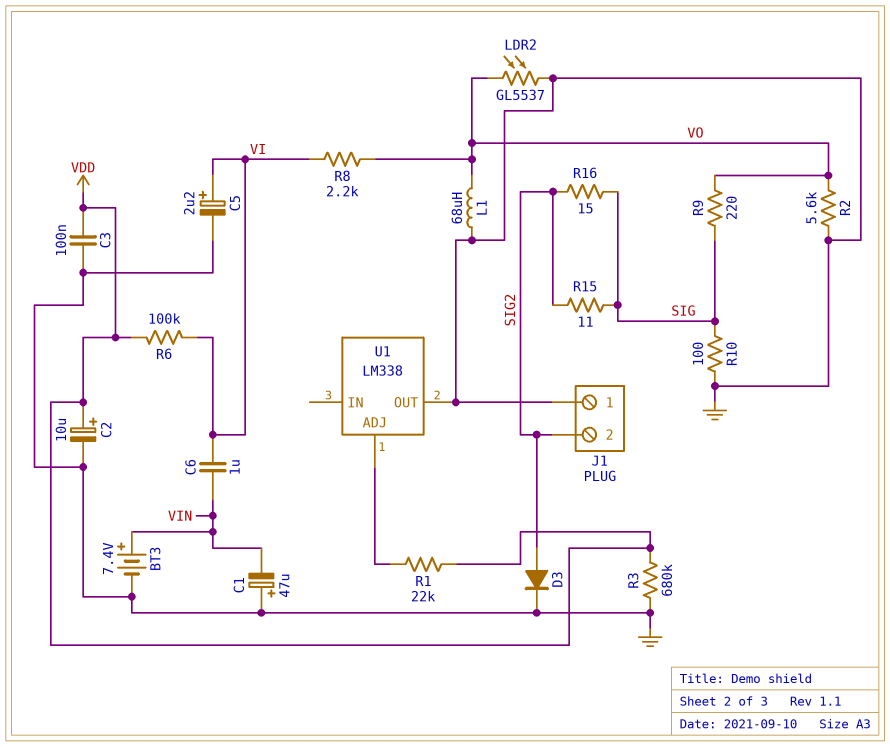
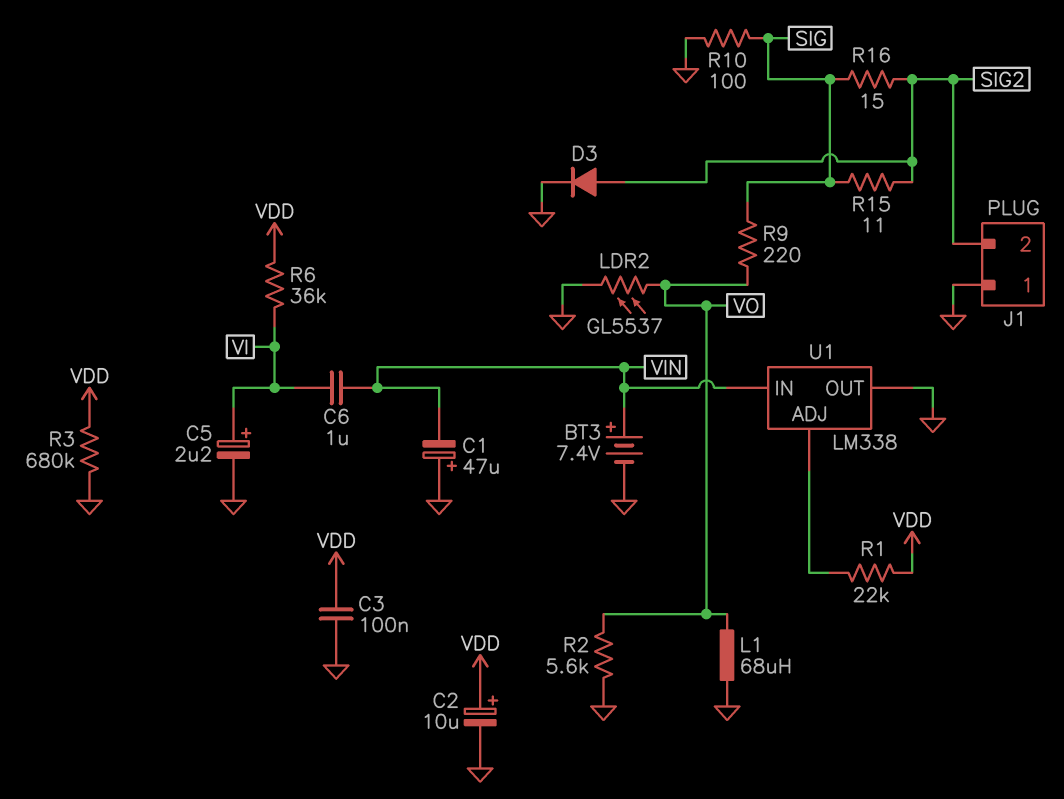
R6: 100k (VDD, VI) -> 36k (VDD, VI)
R8: 2.2k (VI, VO) -> none
U1 pin IN: none -> VIN

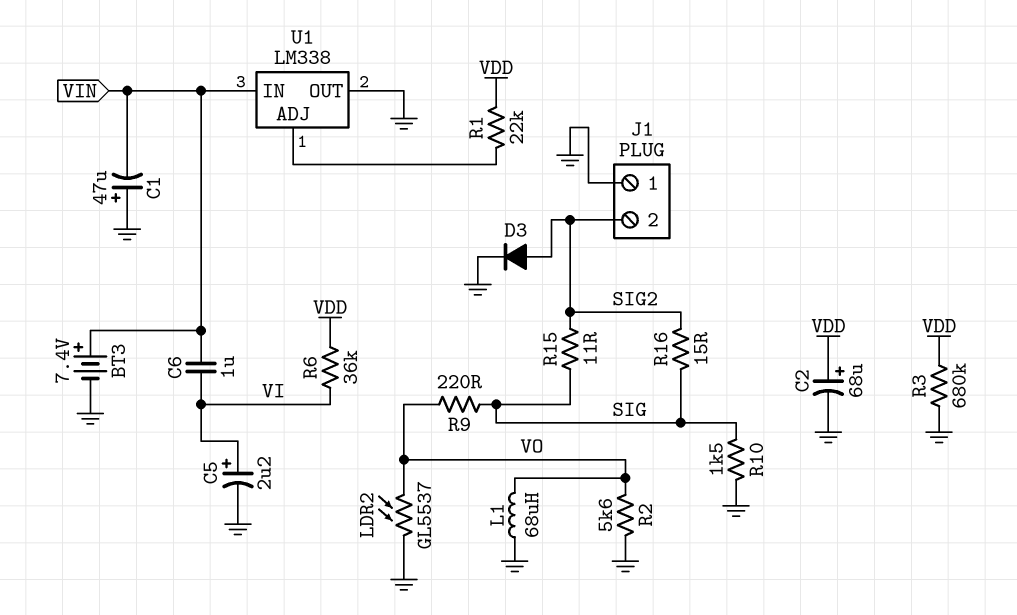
C2: 10uF (plus VDD, minus GND) -> 68uF (plus VDD, minus GND)
C3: 100nF (GND, VDD) -> none
R10: 100 (GND, SIG) -> 1.5k (GND, SIG)

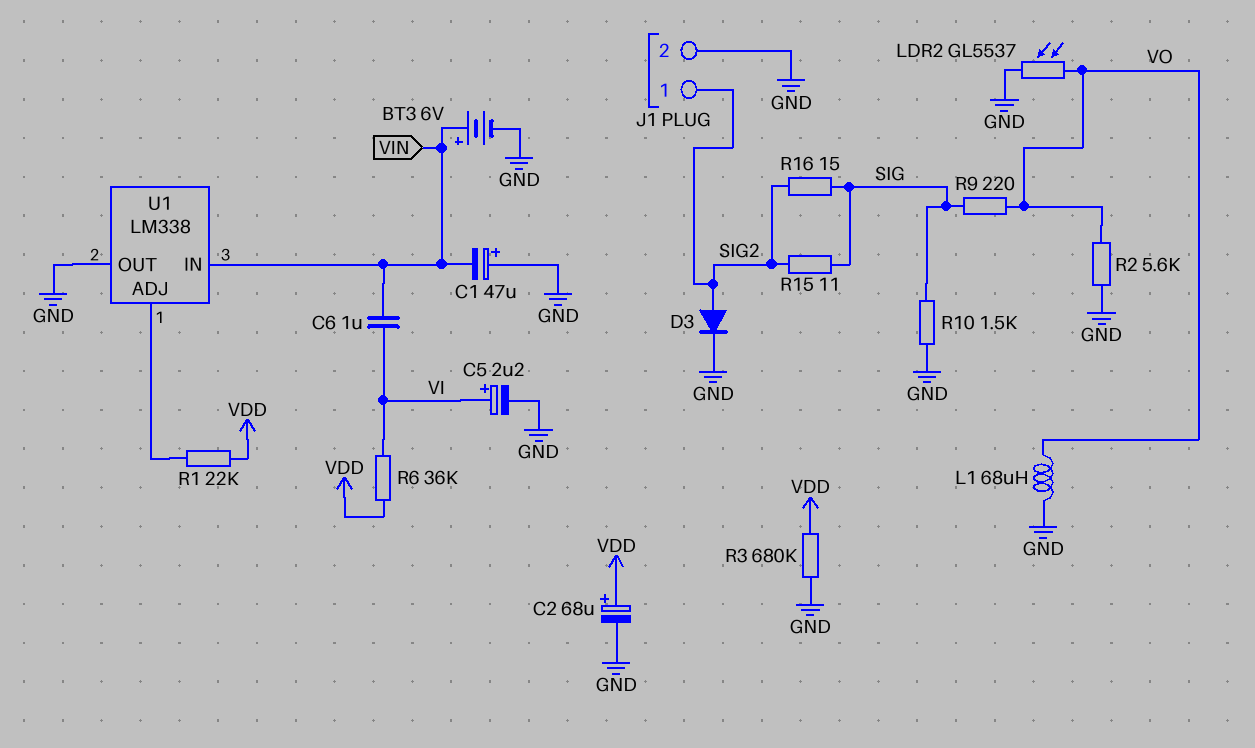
BT3: 7.4V (plus VIN, minus GND) -> 6V (plus VIN, minus GND)
J1 pin 1: GND -> SIG2
J1 pin 2: SIG2 -> GND

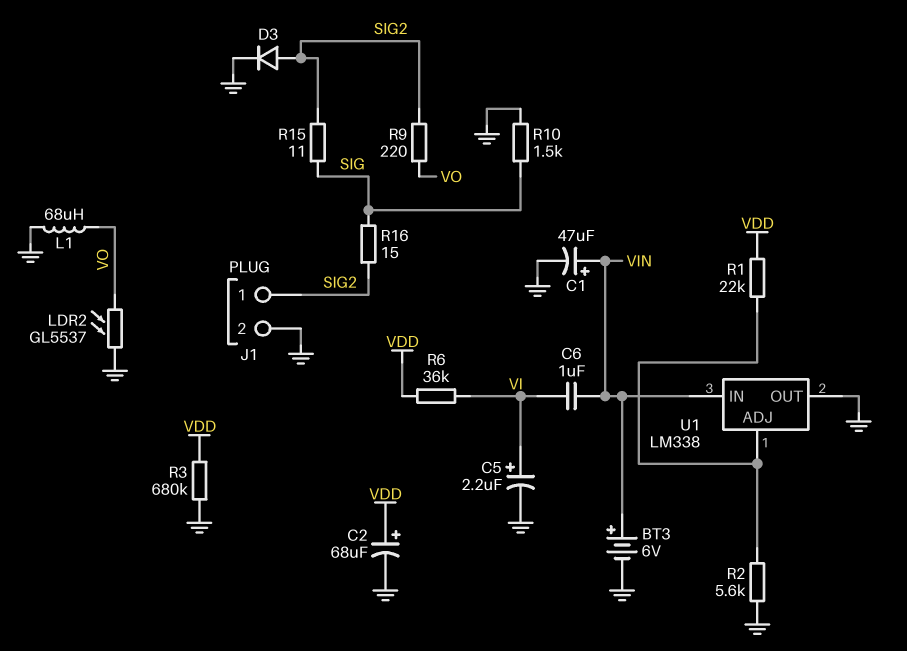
C1: 47uF (plus GND, minus VIN) -> 47uF (plus VIN, minus GND)
R2: 5.6k (GND, VO) -> 5.6k (GND, U1/ADJ)
R9: 220 (SIG, VO) -> 220 (SIG2, VO)

